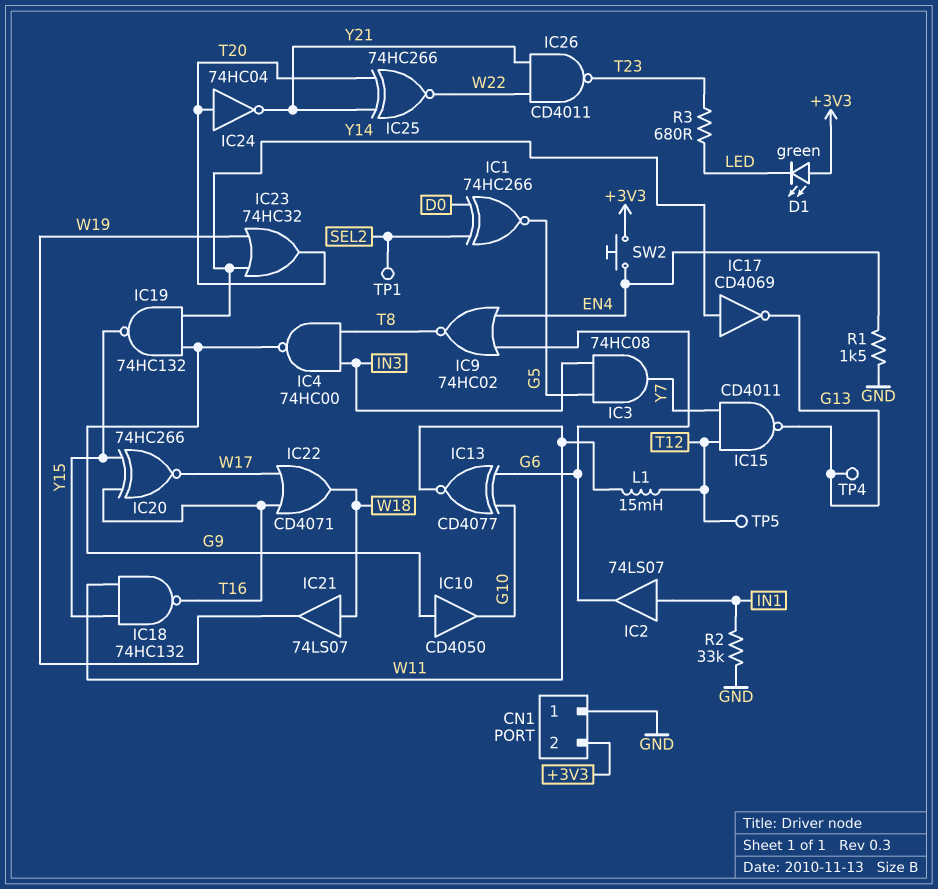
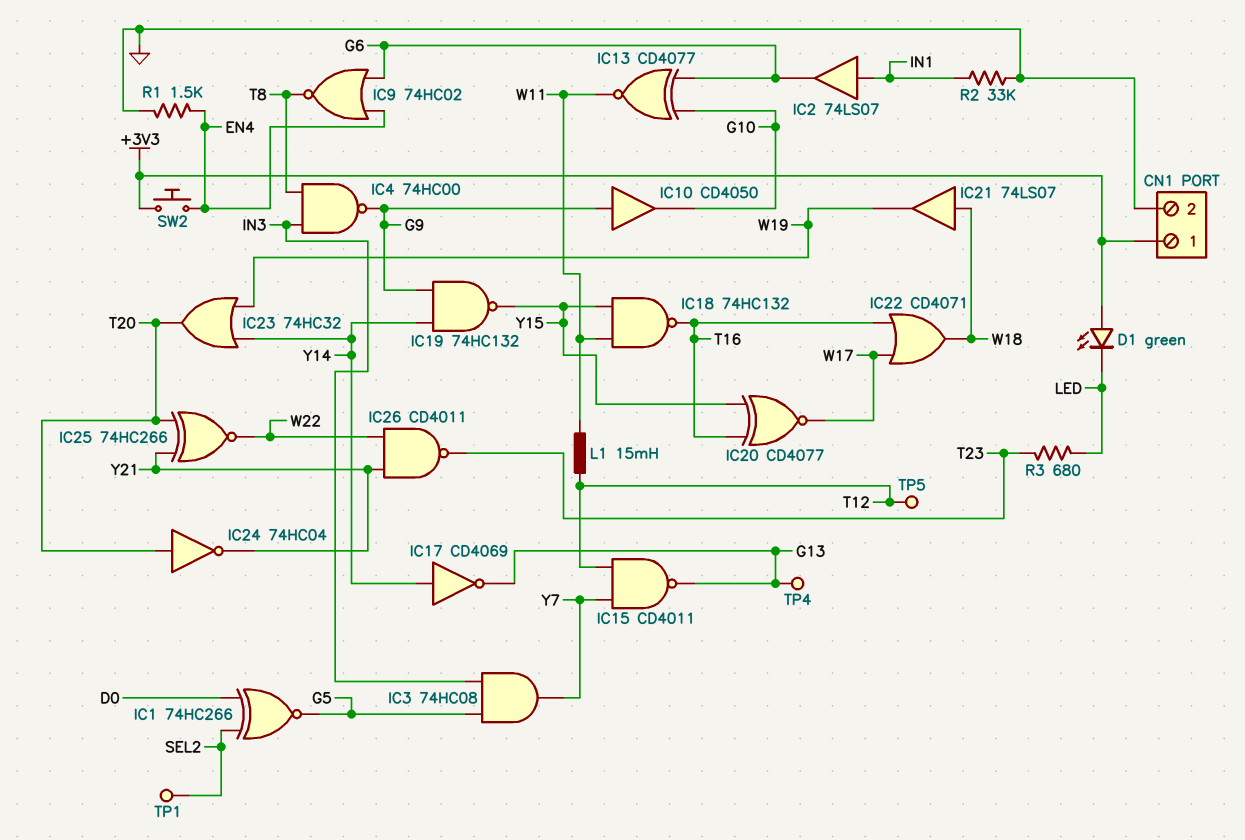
CN1 pin 1: GND -> +3V3
CN1 pin 2: +3V3 -> GND
IC20: XNOR 74HC266 (in T16, in Y15, out W17) -> XNOR CD4077 (in T16, in Y15, out W17)

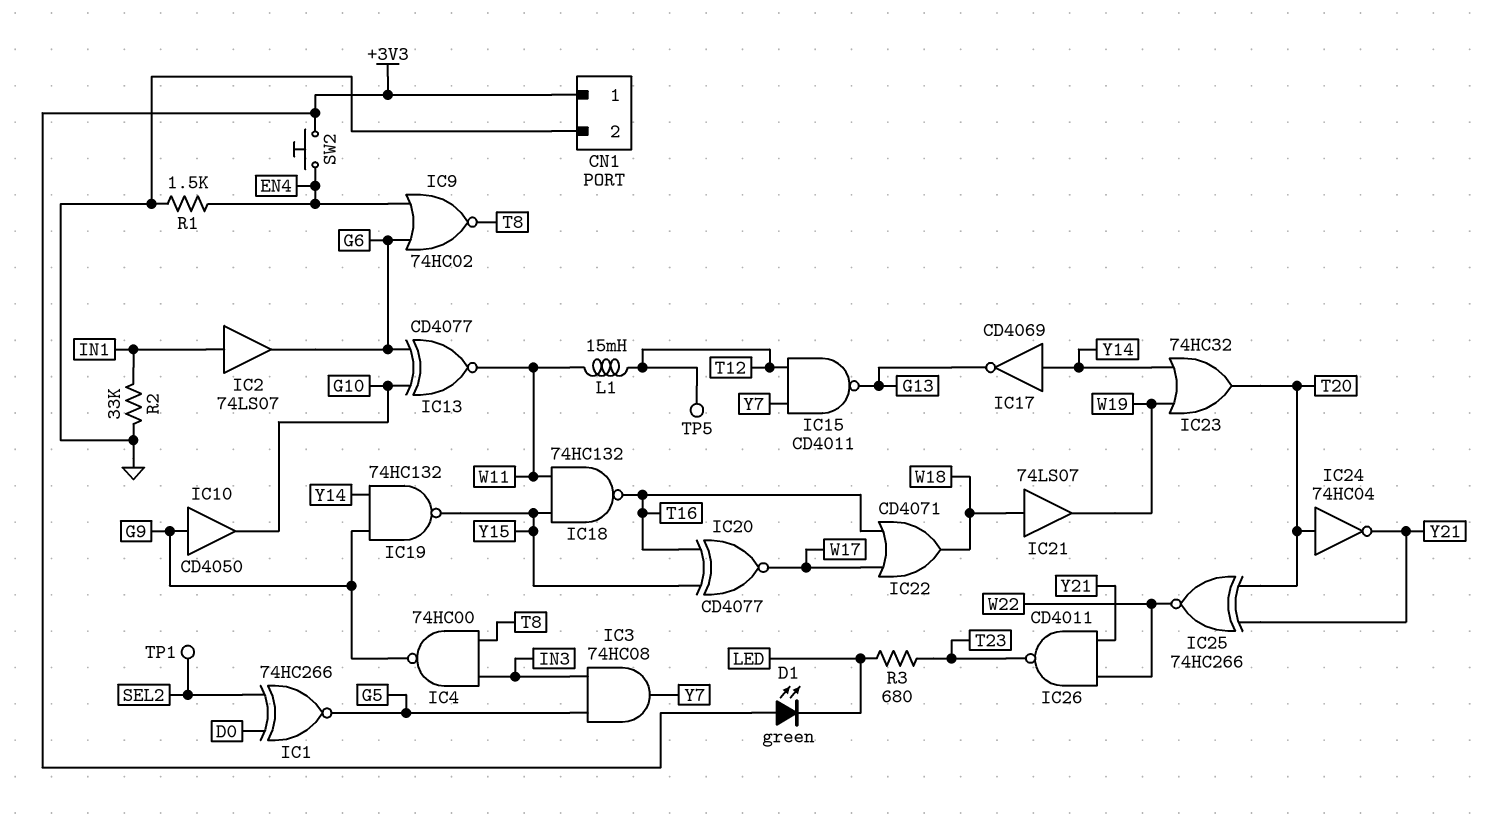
TP4: test point (G13) -> none

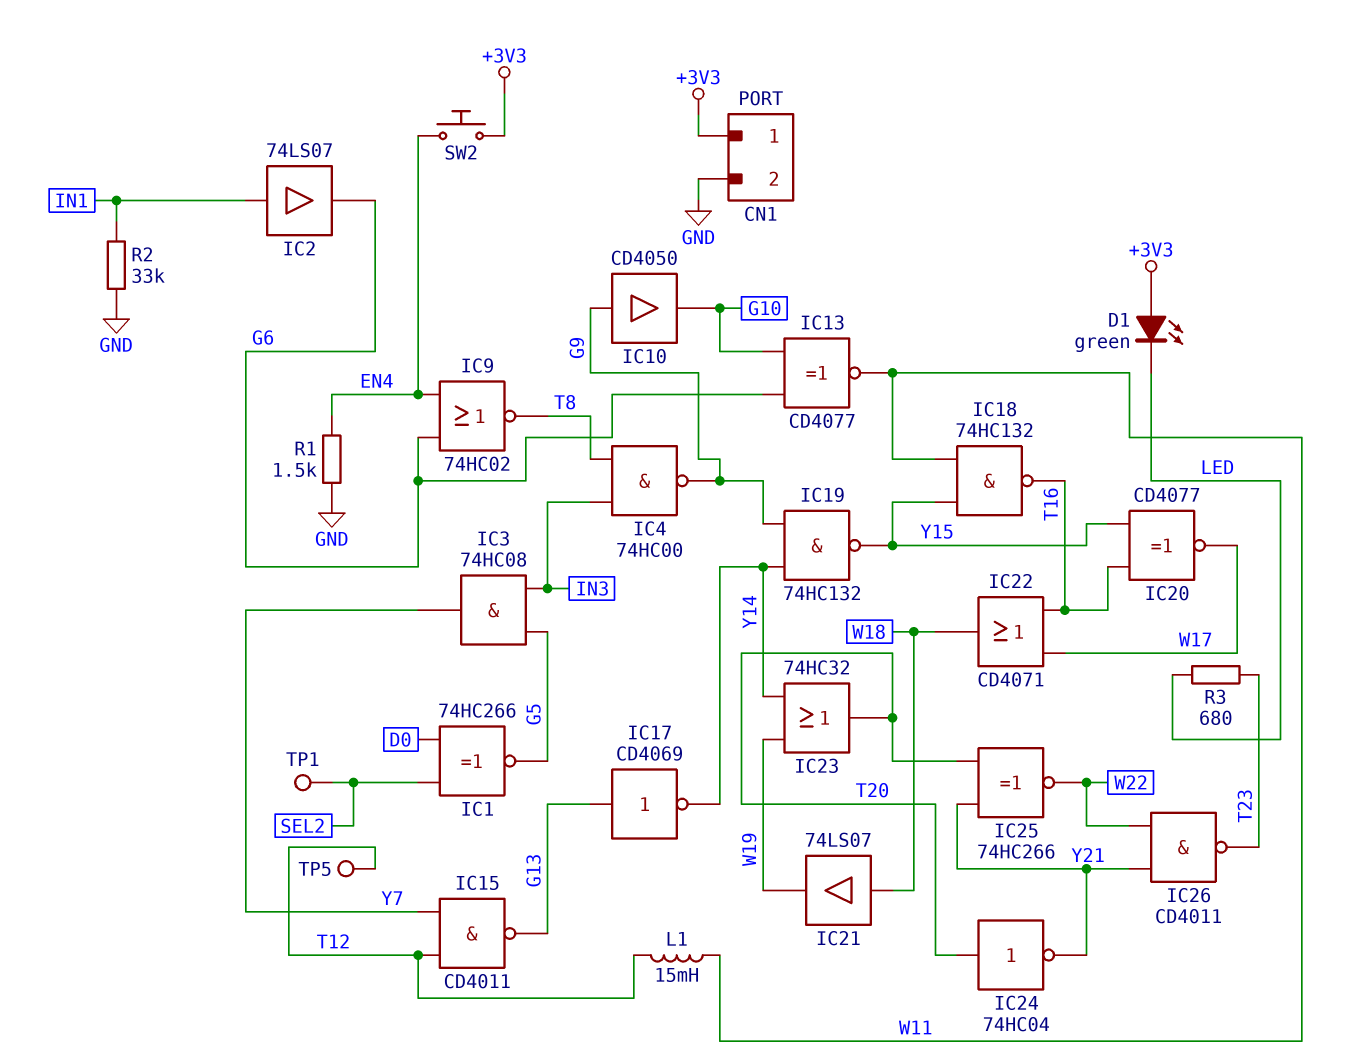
IC17: NOT CD4069 (in Y14, out G13) -> NOT CD4069 (in G13, out Y14)

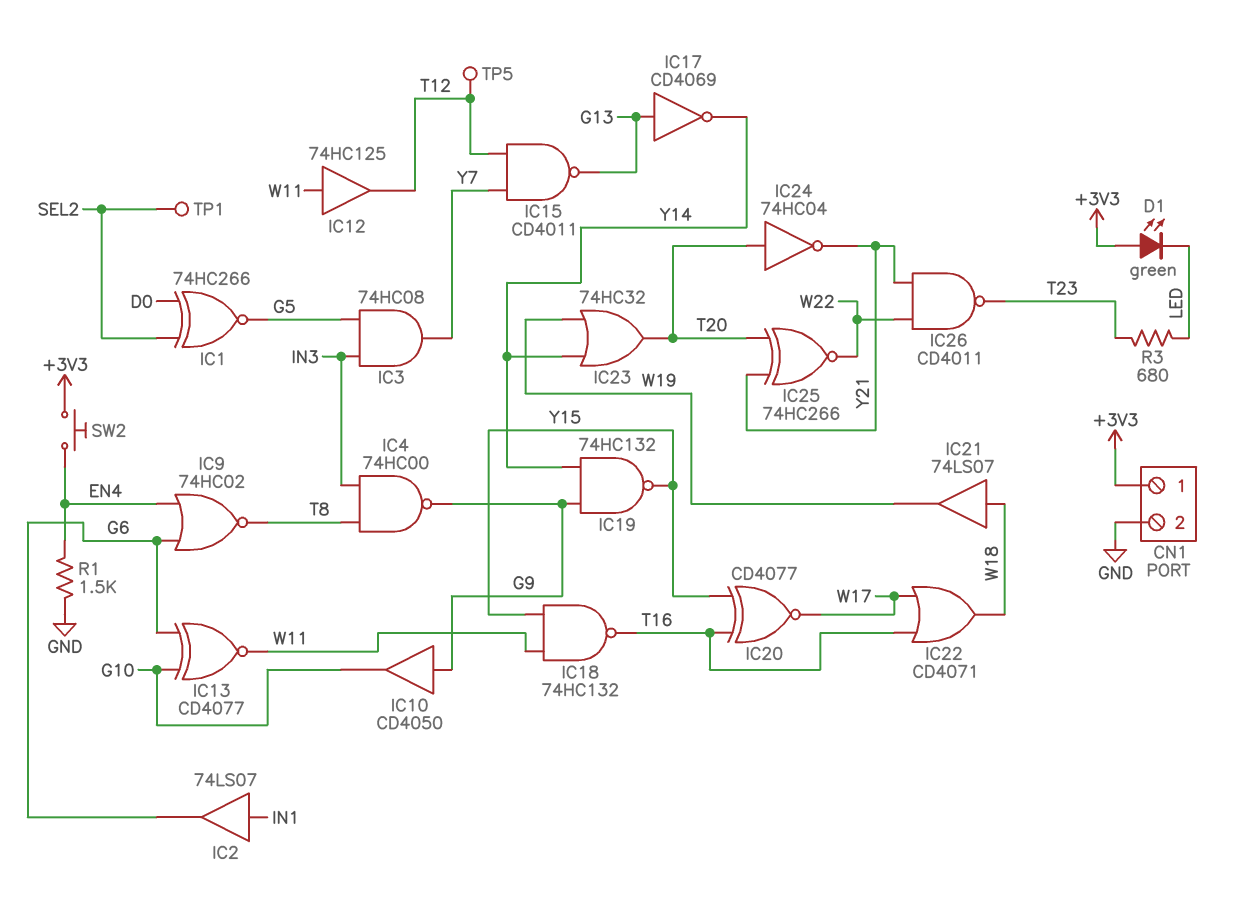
IC12: none -> buffer 74HC125 (in W11, out T12)
L1: 15mH (T12, W11) -> none
R2: 33k (GND, IN1) -> none

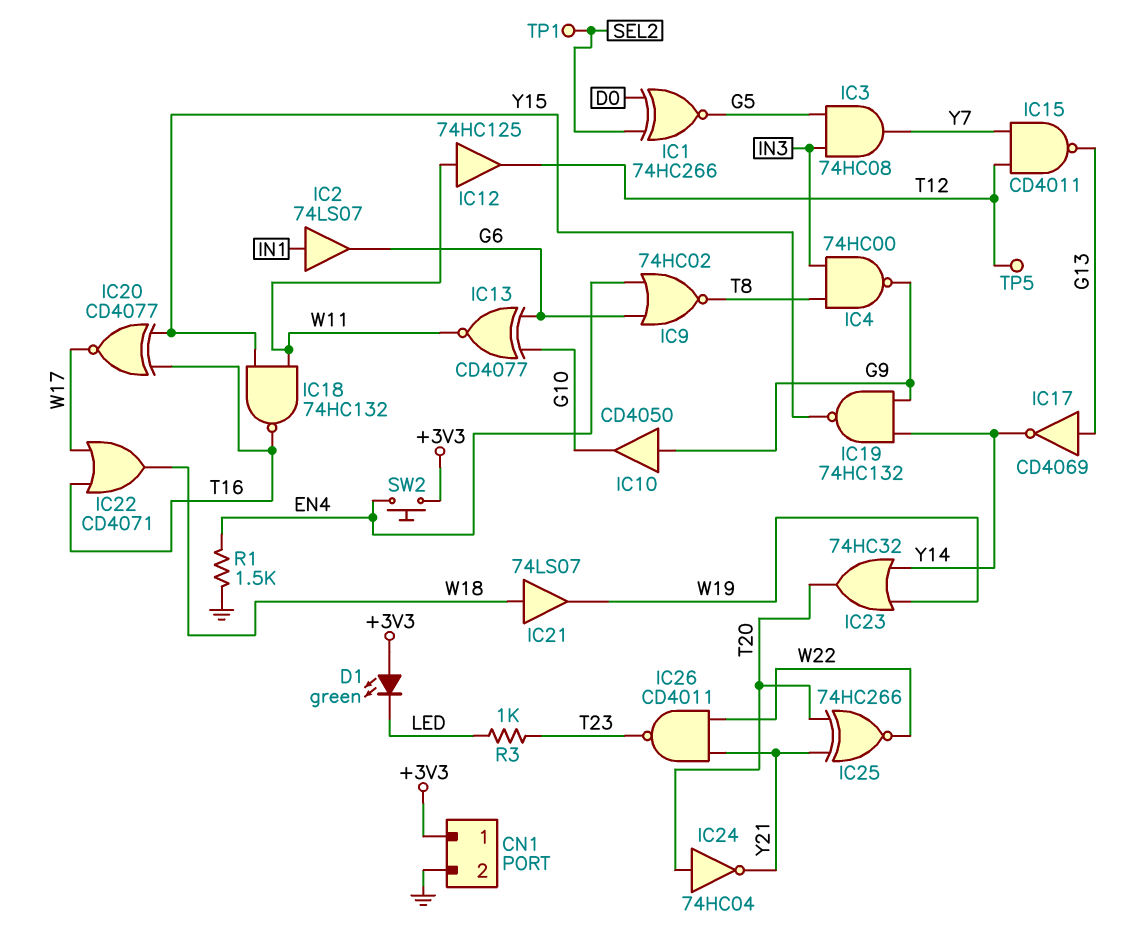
R3: 680 (LED, T23) -> 1k (LED, T23)

